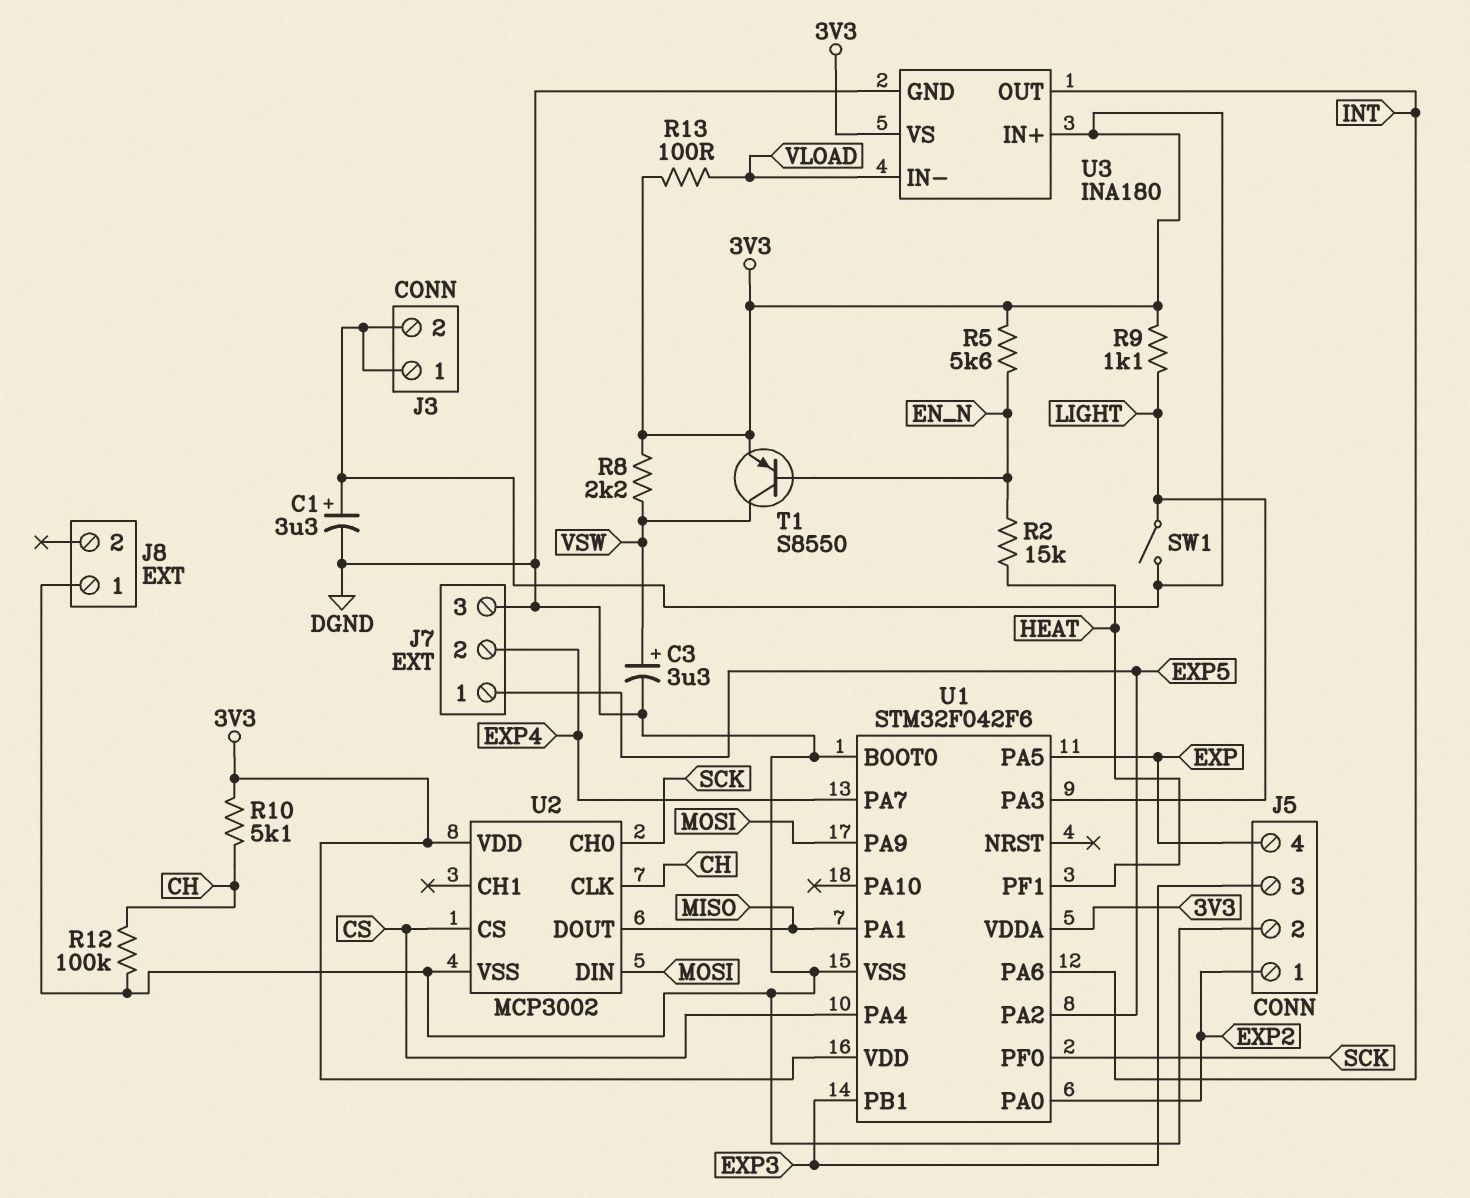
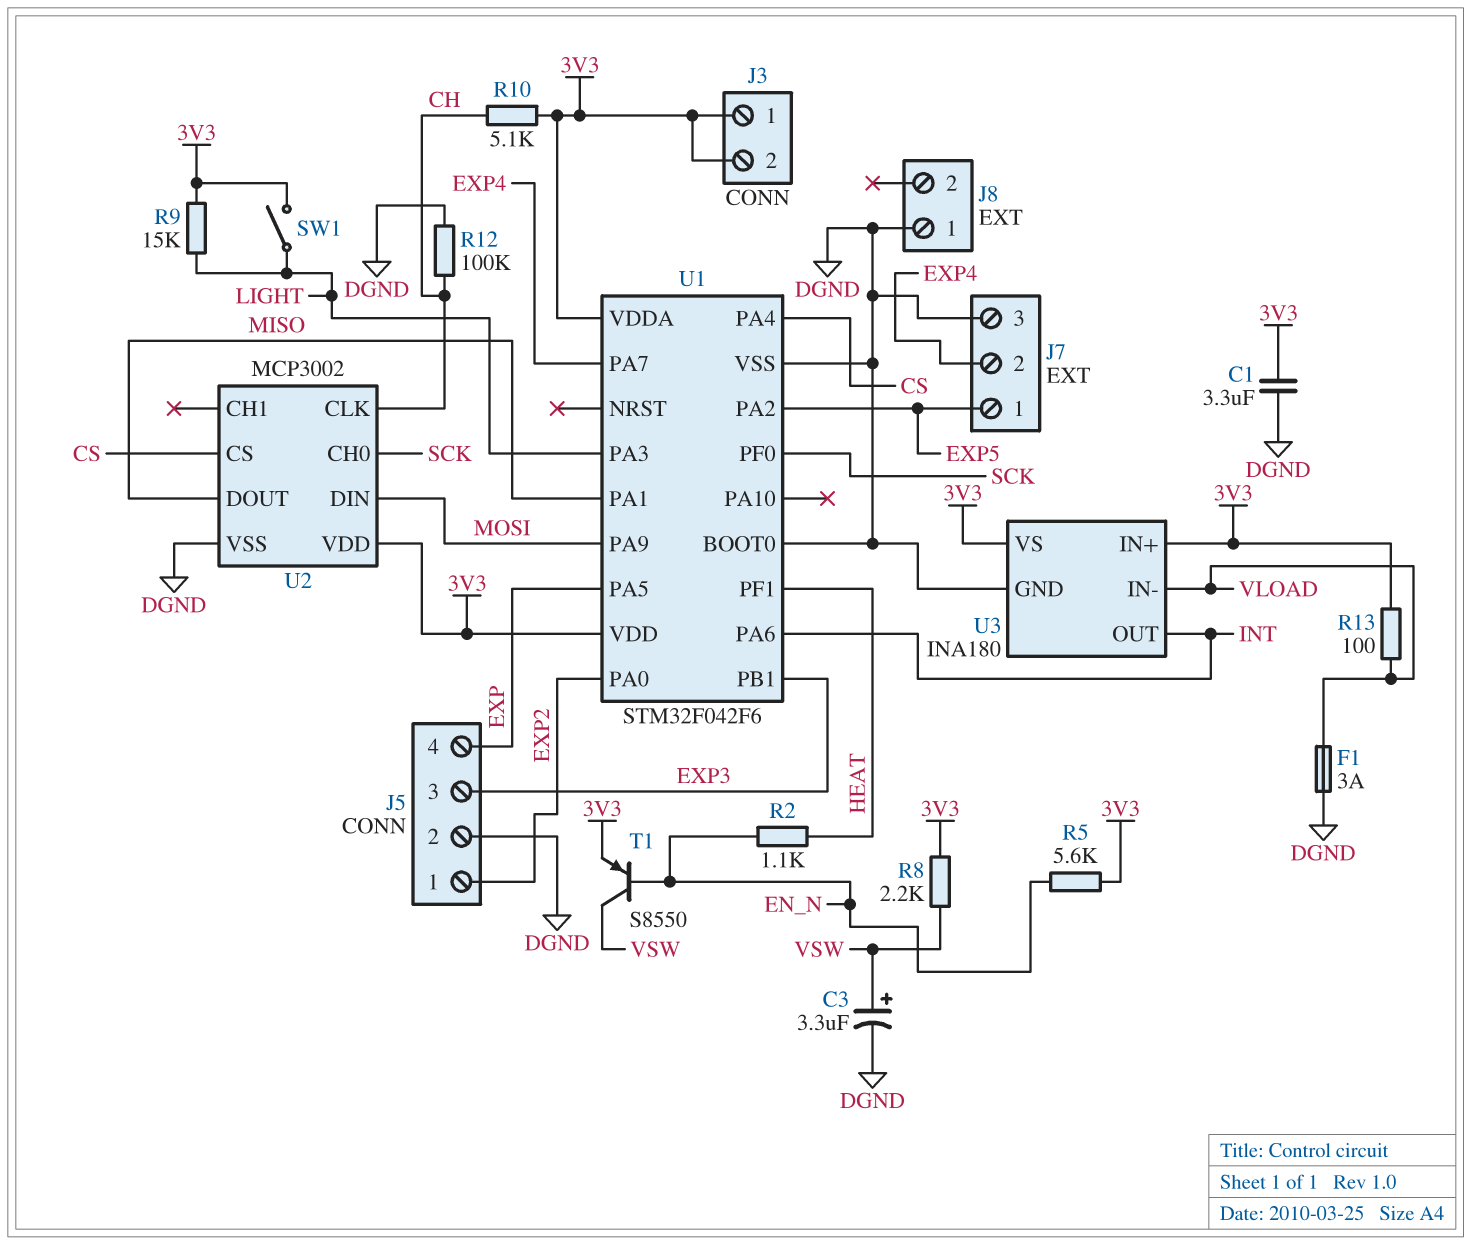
C1: 3.3uF (plus 3V3, minus DGND) -> 3.3uF (3V3, DGND)
F1: none -> 3A (DGND, VLOAD)
R2: 15k (EN_N, HEAT) -> 1.1k (EN_N, HEAT)
R9: 1.1k (3V3, LIGHT) -> 15k (3V3, LIGHT)

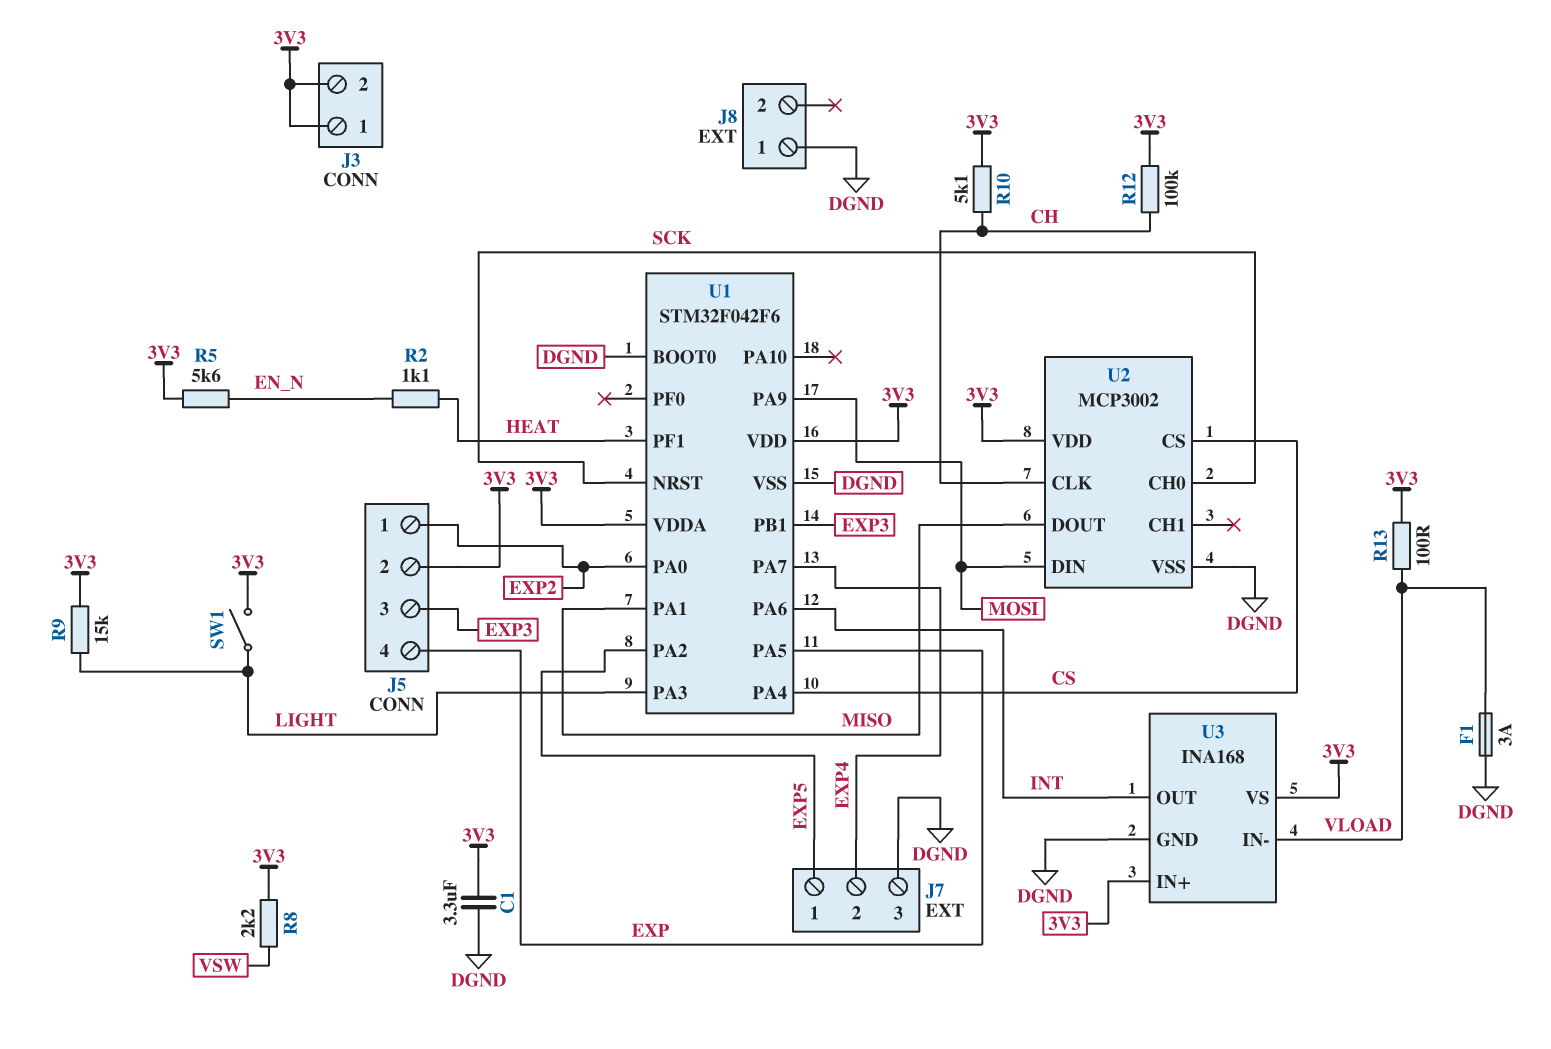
C3: 3.3uF (plus VSW, minus DGND) -> none
J5 pin 2: DGND -> 3V3
R12: 100k (CH, DGND) -> 100k (3V3, CH)
T1: PNP S8550 (B EN_N, C VSW, E 3V3) -> none
U1 pin NRST: none -> SCK
U1 pin PF0: SCK -> none
U3: INA180 -> INA168

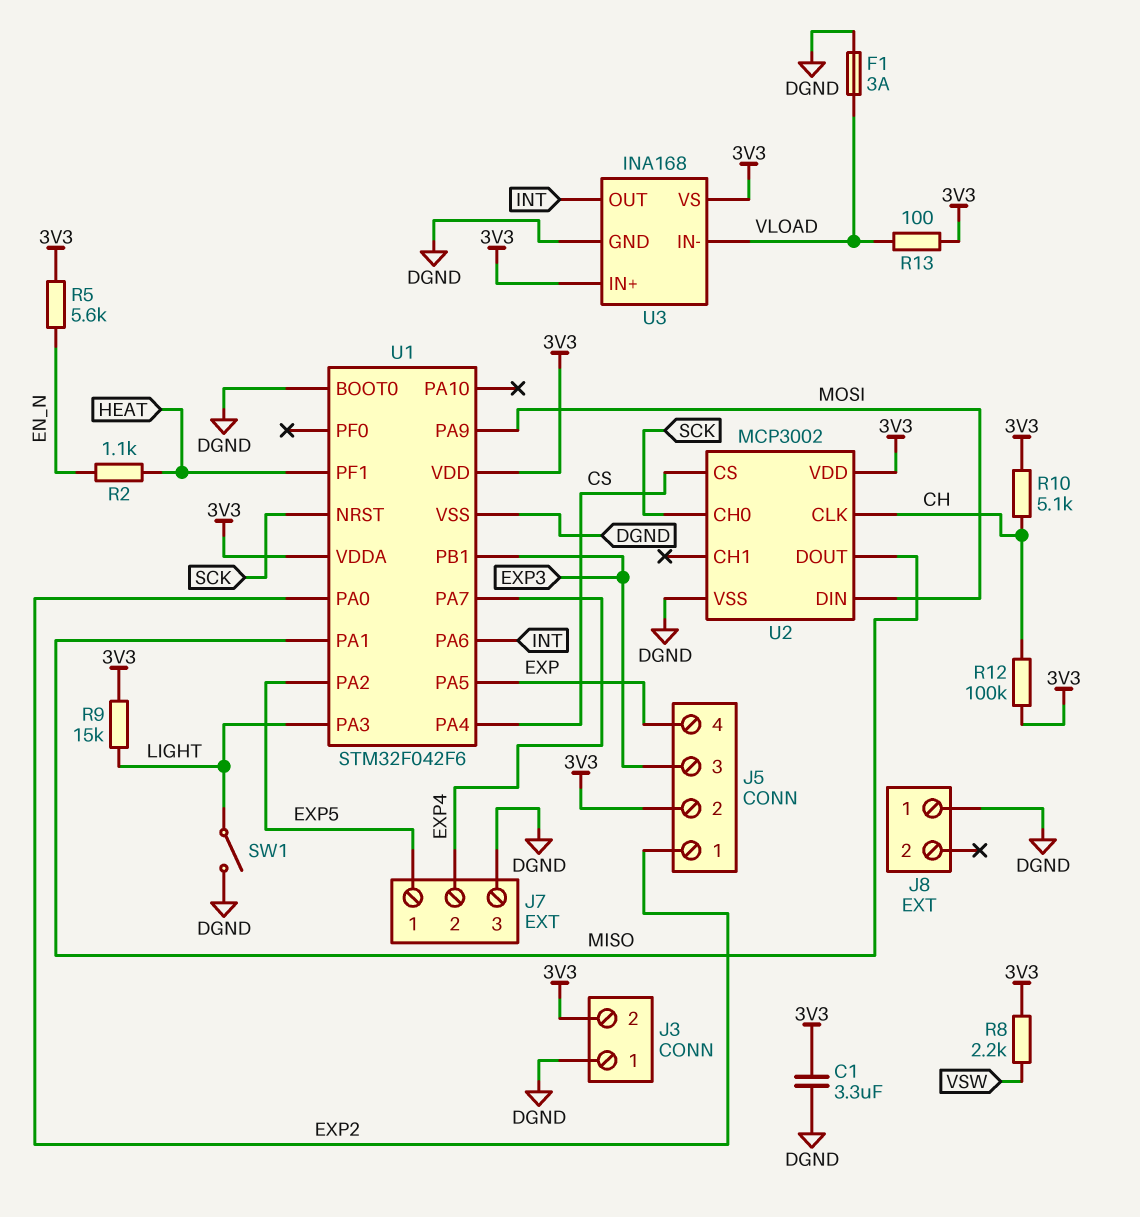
J3 pin 1: 3V3 -> DGND
SW1: switch (3V3, LIGHT) -> switch (DGND, LIGHT)

